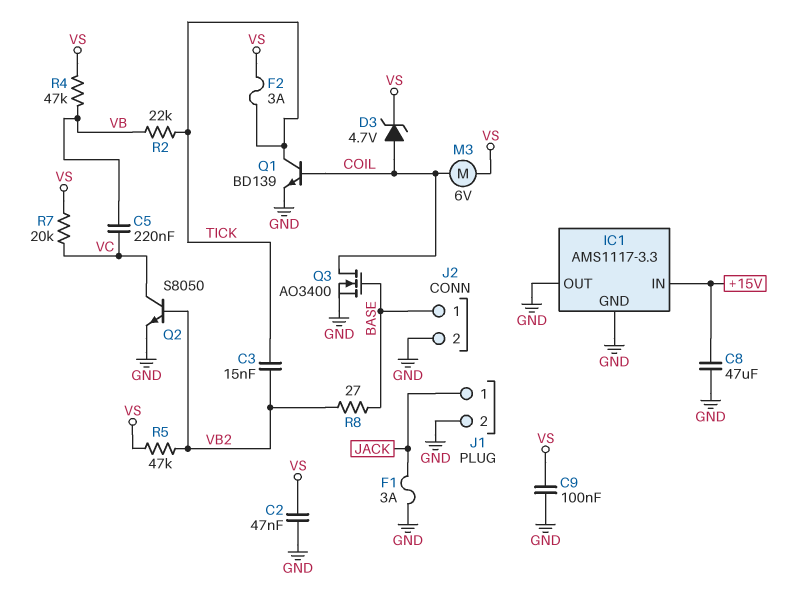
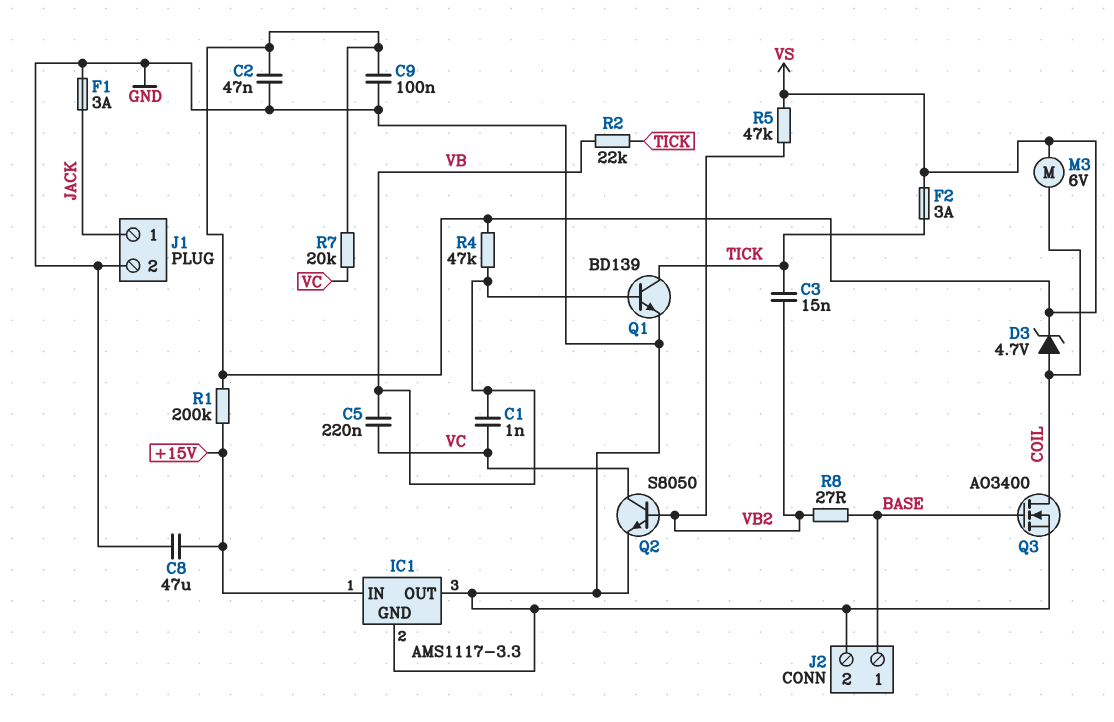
C1: none -> 1nF (VB, VC)
Q1: NPN BD139 (B COIL, C TICK, E GND) -> NPN BD139 (B VB, C TICK, E GND)
R1: none -> 200k (+15V, VS)

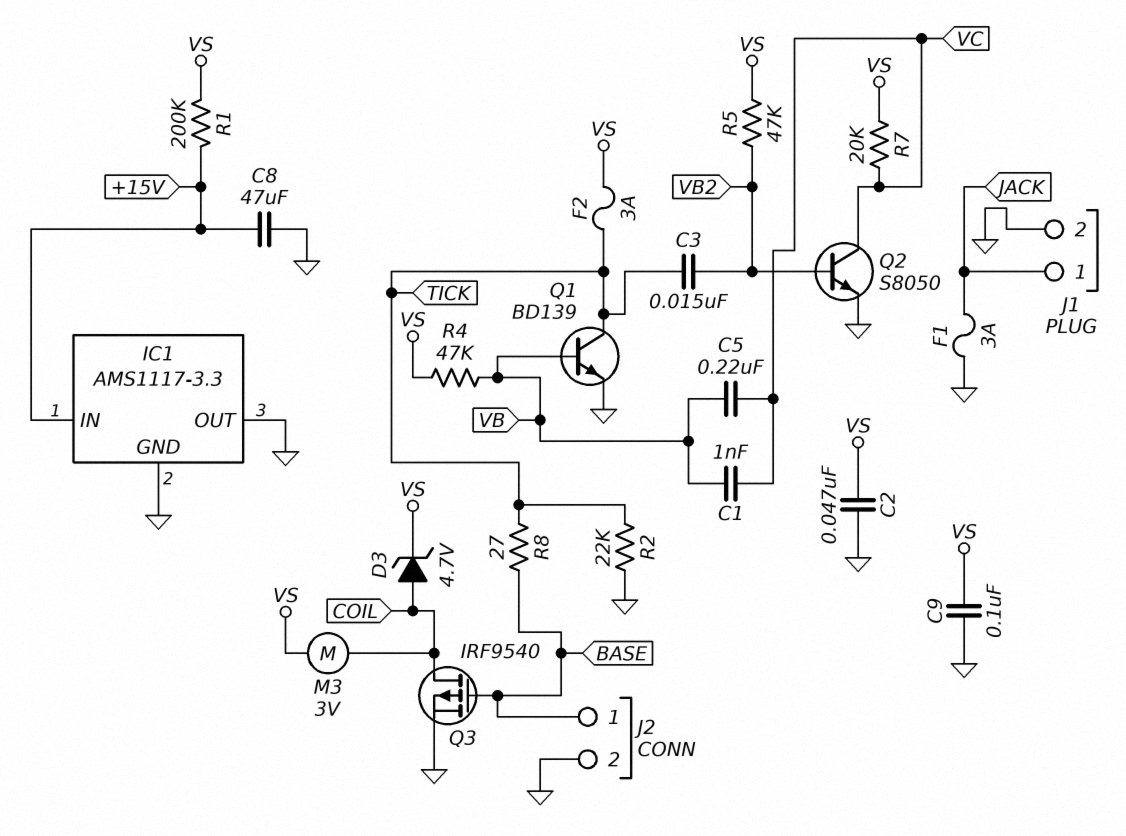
M3: motor 6V (COIL, VS) -> motor 3V (COIL, VS)
Q3: NMOS AO3400 (G BASE, D COIL, S GND) -> PMOS IRF9540 (G BASE, D COIL, S GND)
R2: 22k (TICK, VB) -> 22k (GND, TICK)
R8: 27 (BASE, VB2) -> 27 (BASE, TICK)

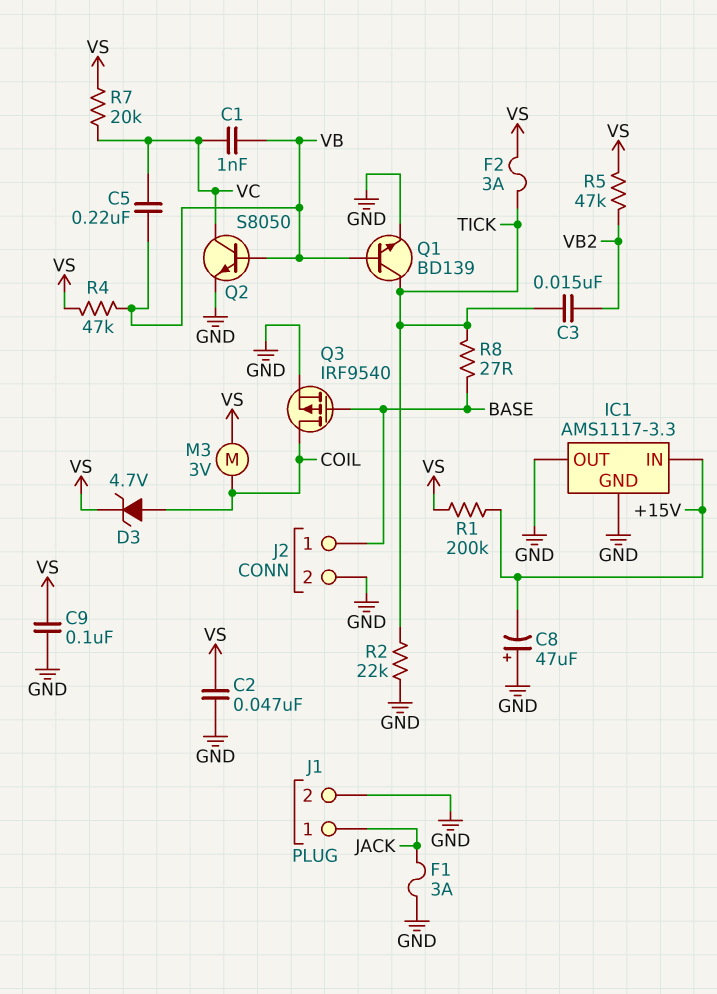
C8: 47uF (+15V, GND) -> 47uF (plus GND, minus +15V)
Q2: NPN S8050 (B VB2, C VC, E GND) -> NPN S8050 (B VB, C VC, E GND)

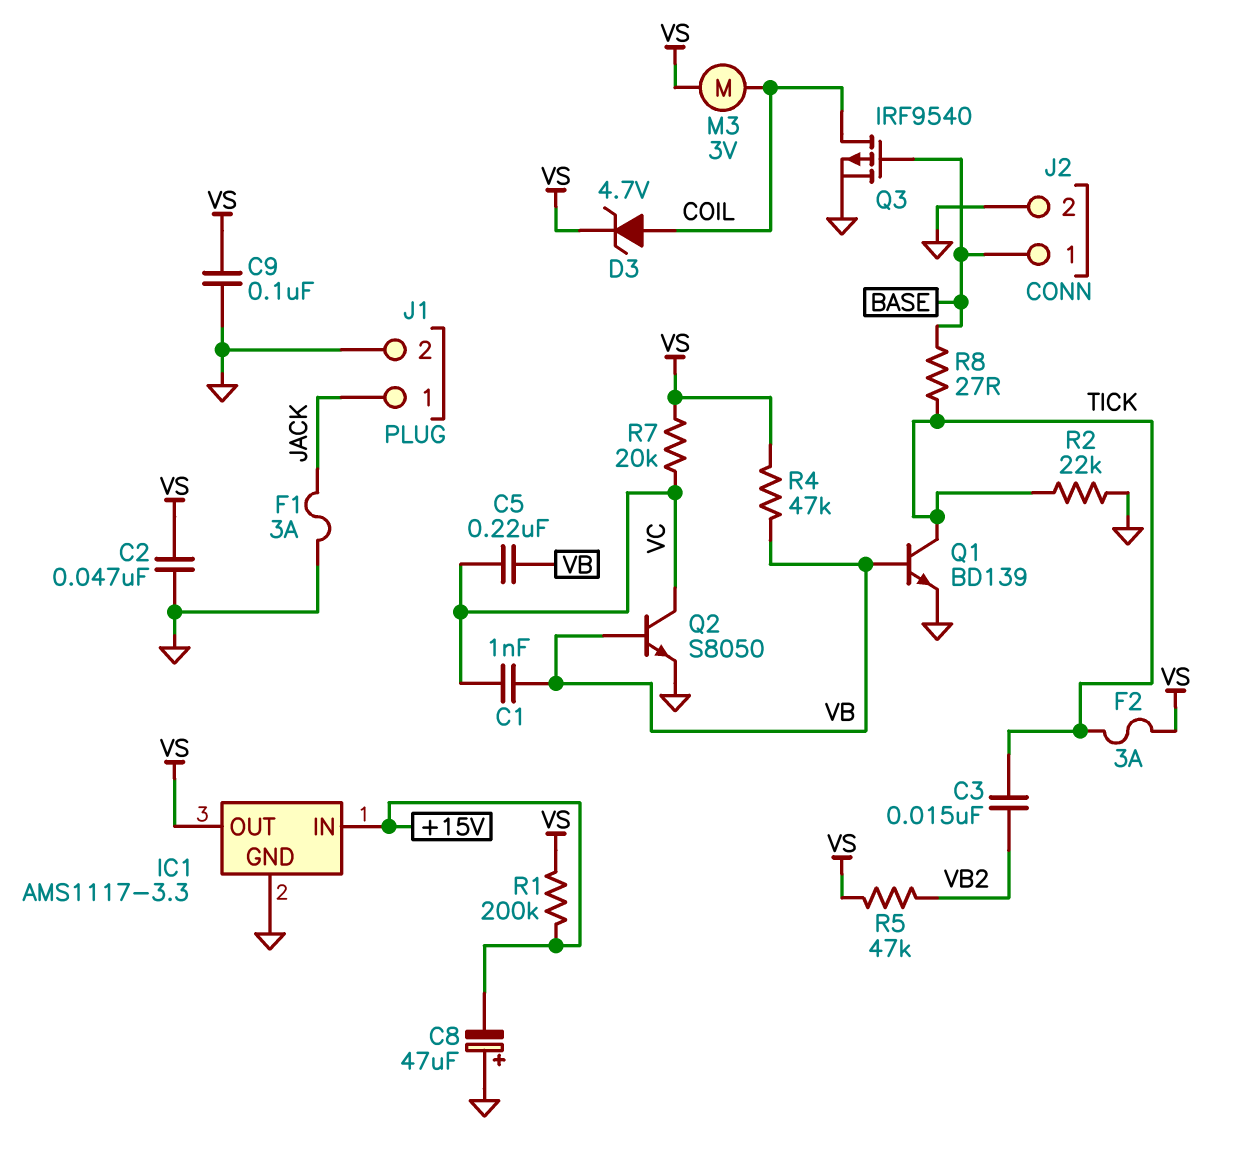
IC1 pin OUT: GND -> VS

